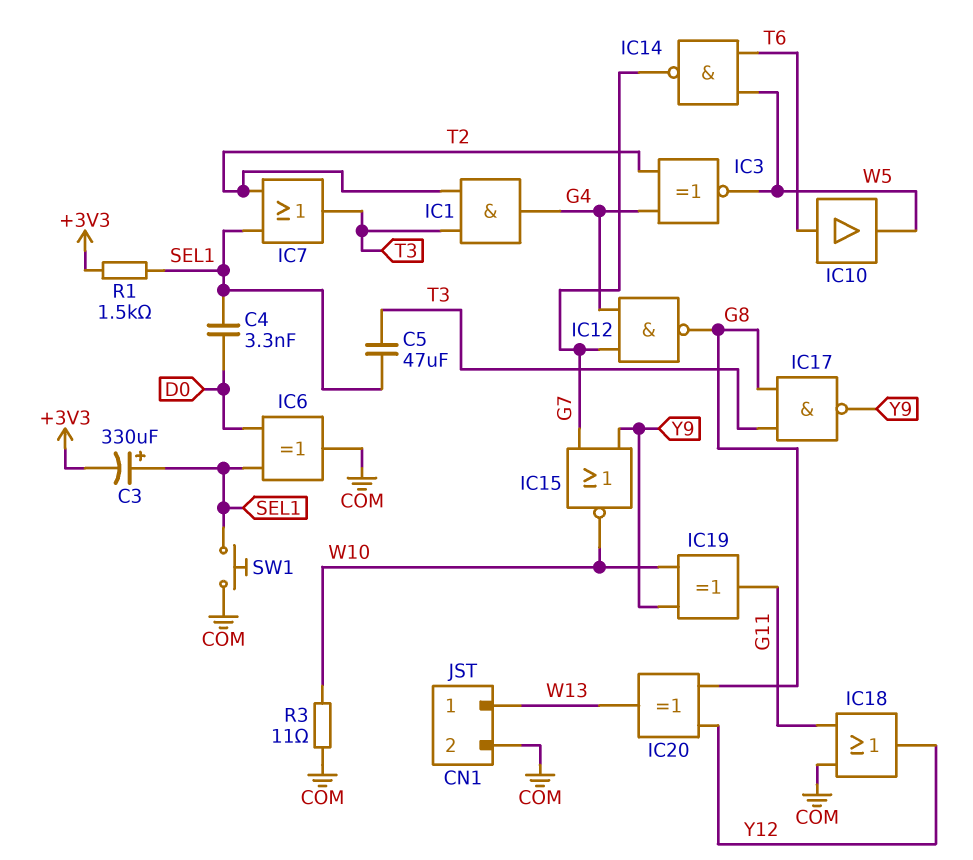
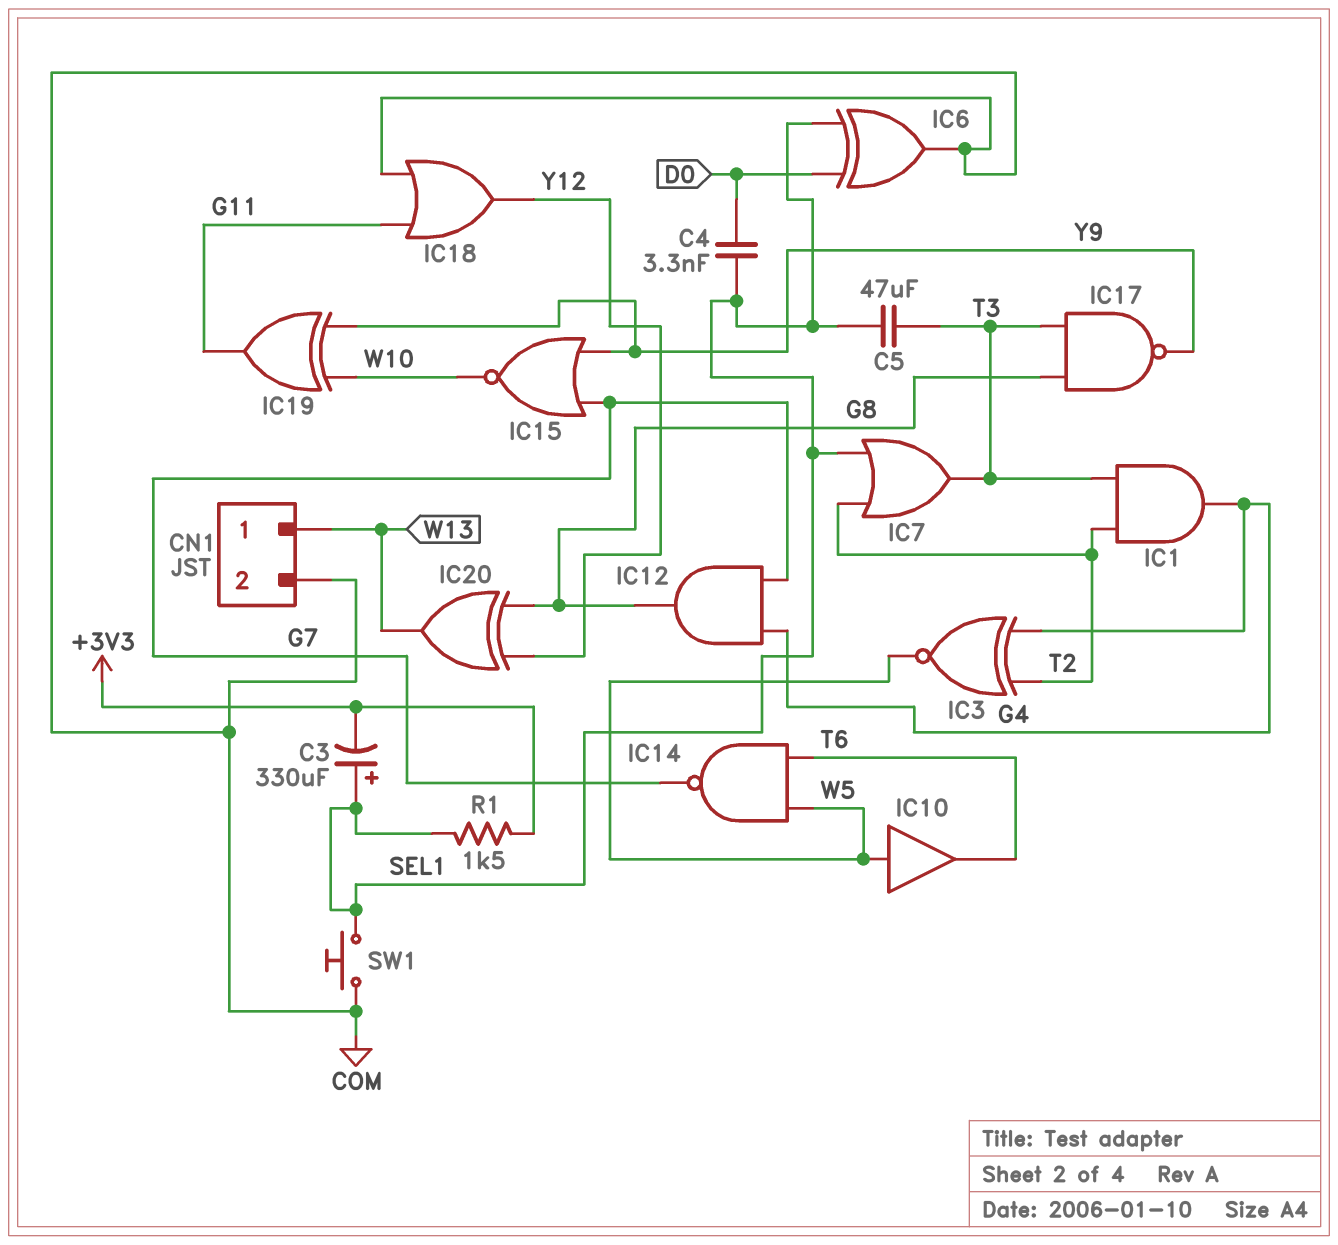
IC10: buffer (in T6, out W5) -> buffer (in W5, out T6)
IC12: NAND (in G4, in G7, out G8) -> AND (in G4, in G7, out G8)
R3: 11 (COM, W10) -> none

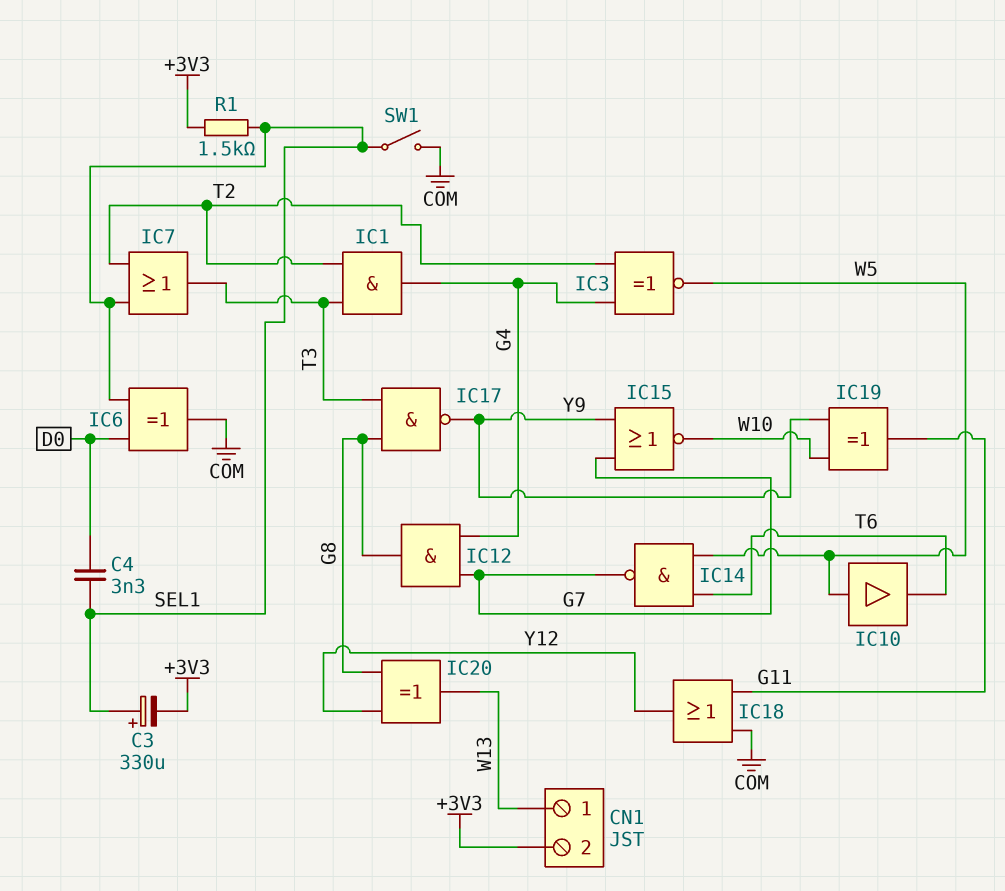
C5: 47uF (SEL1, T3) -> none
CN1 pin 2: COM -> +3V3
SW1: button (COM, SEL1) -> switch (COM, SEL1)

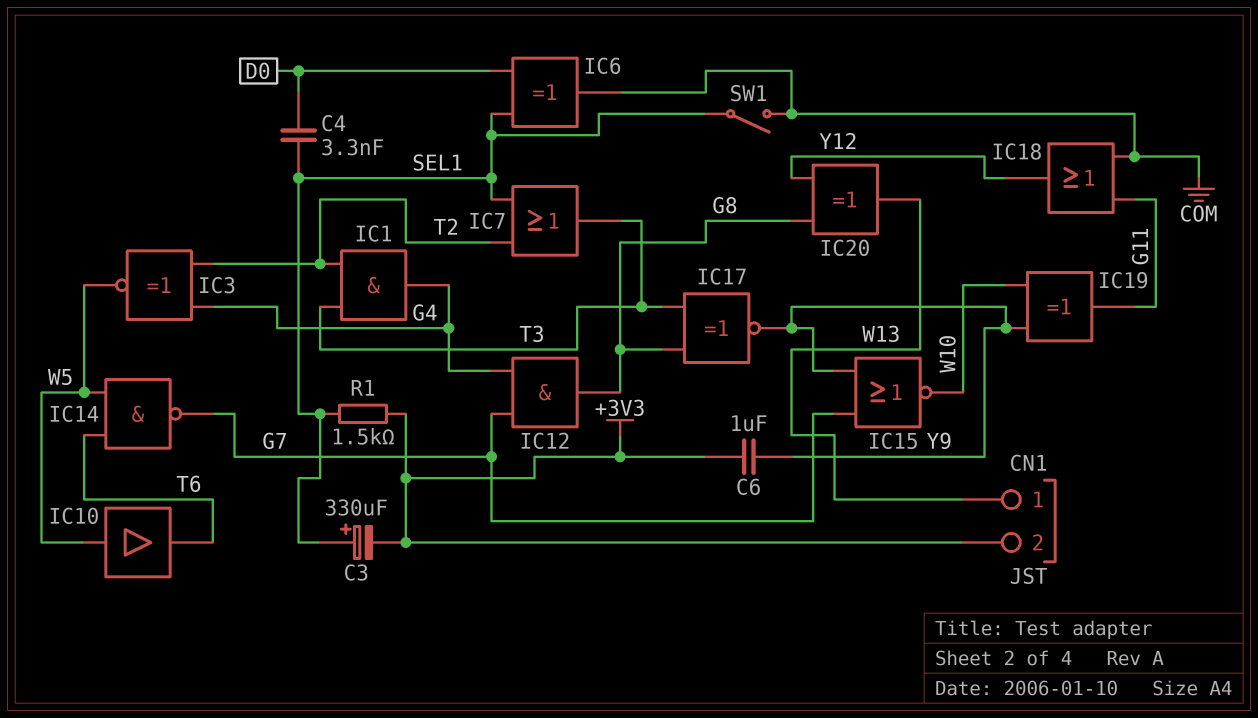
C6: none -> 1uF (+3V3, Y9)
IC17: NAND (in G8, in T3, out Y9) -> XNOR (in G8, in T3, out Y9)

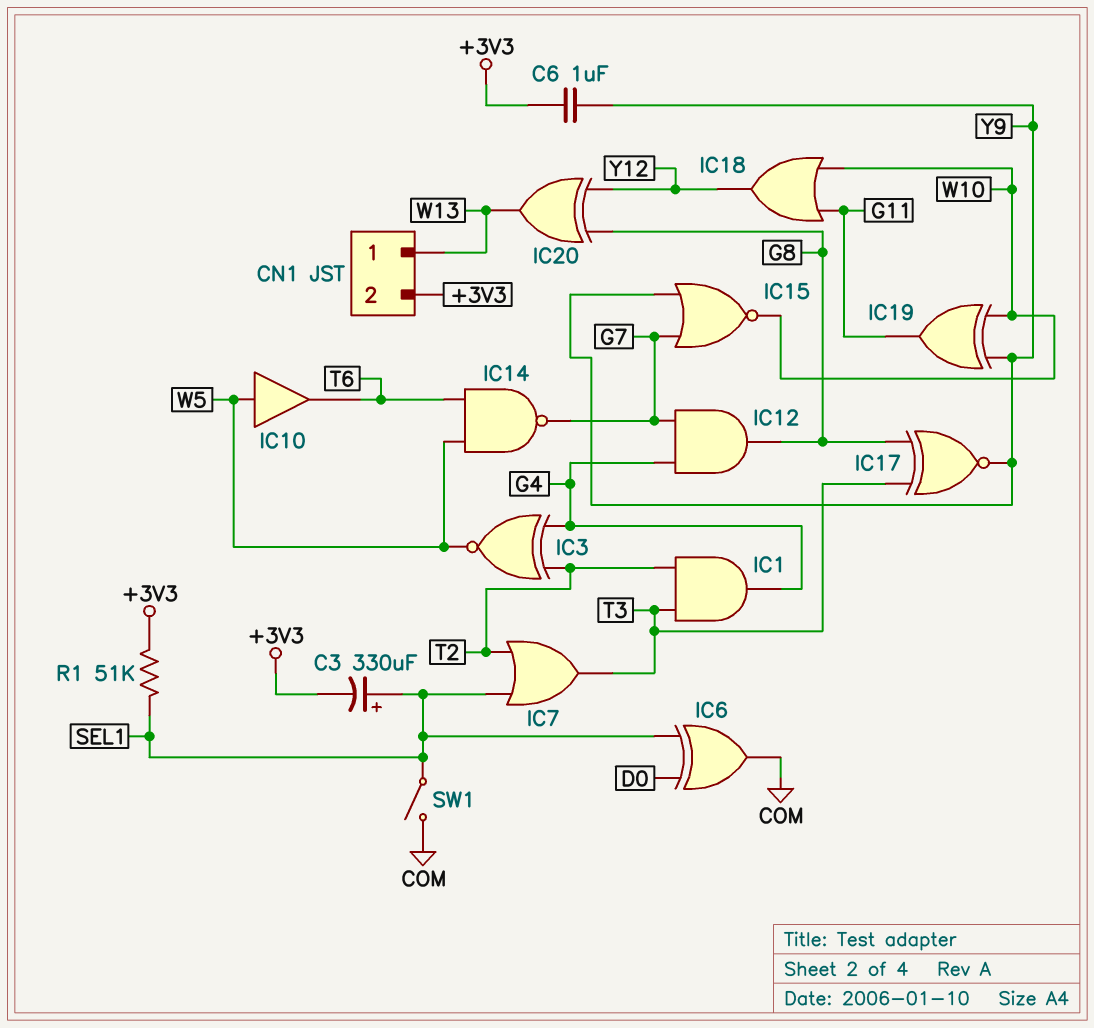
C4: 3.3nF (D0, SEL1) -> none
IC18: OR (in COM, in G11, out Y12) -> OR (in G11, in W10, out Y12)
R1: 1.5k (+3V3, SEL1) -> 51k (+3V3, SEL1)

